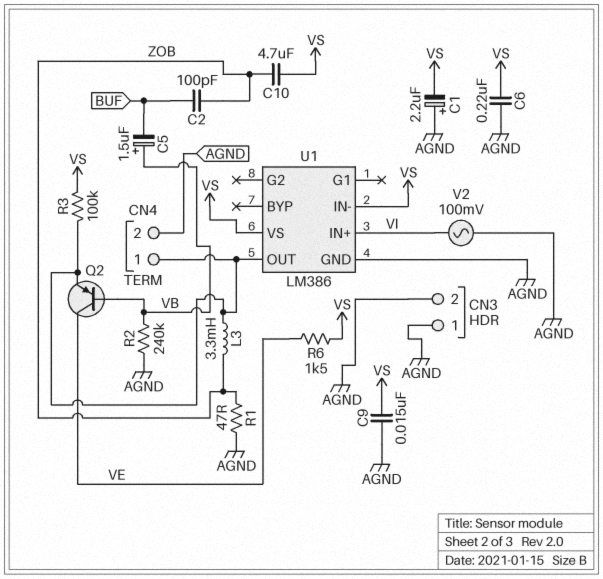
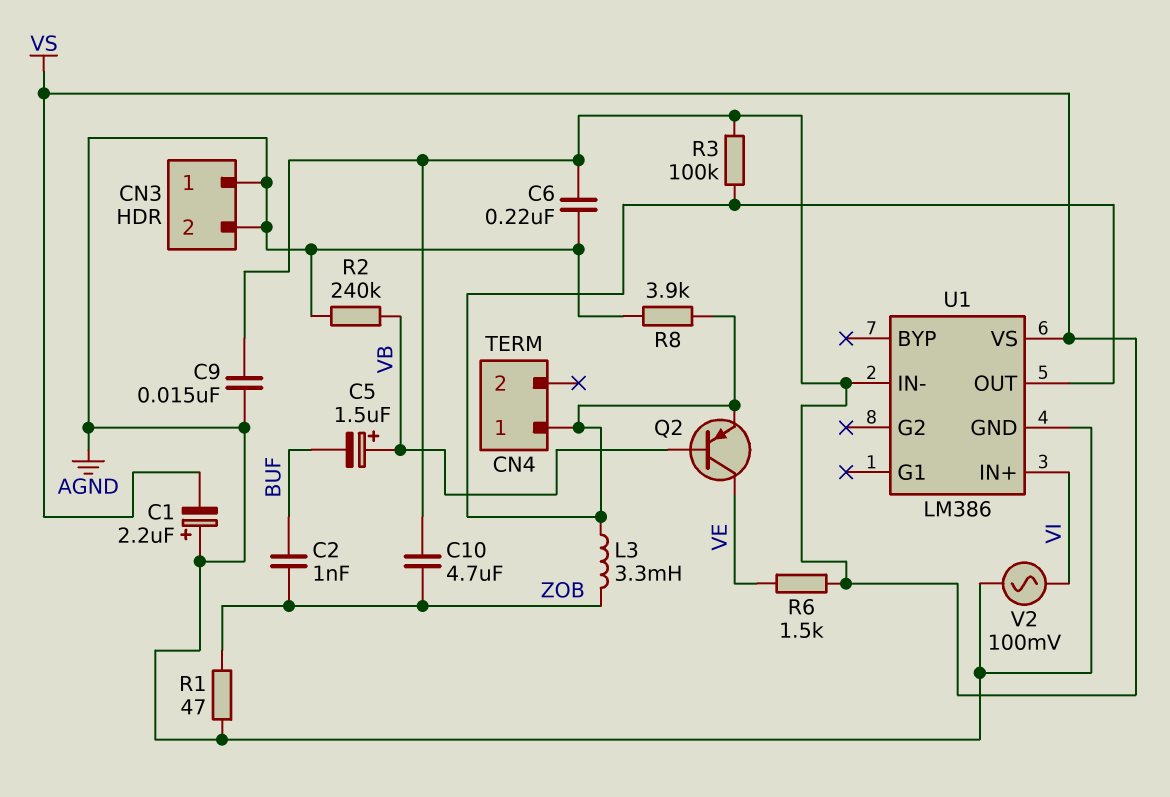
C2: 100pF (BUF, ZOB) -> 1nF (BUF, ZOB)
CN4 pin 2: AGND -> none
R8: none -> 3.9k (AGND, CN4/1)

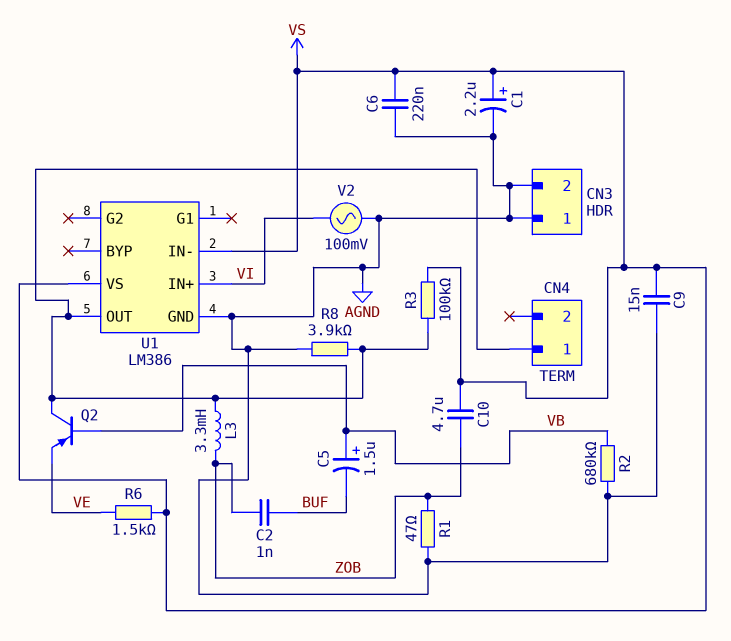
C1: 2.2uF (plus AGND, minus VS) -> 2.2uF (plus VS, minus AGND)
Q2: PNP (B VB, C VE, E CN4/1) -> PNP (B VB, C CN4/1, E VE)
R2: 240k (AGND, VB) -> 680k (AGND, VB)

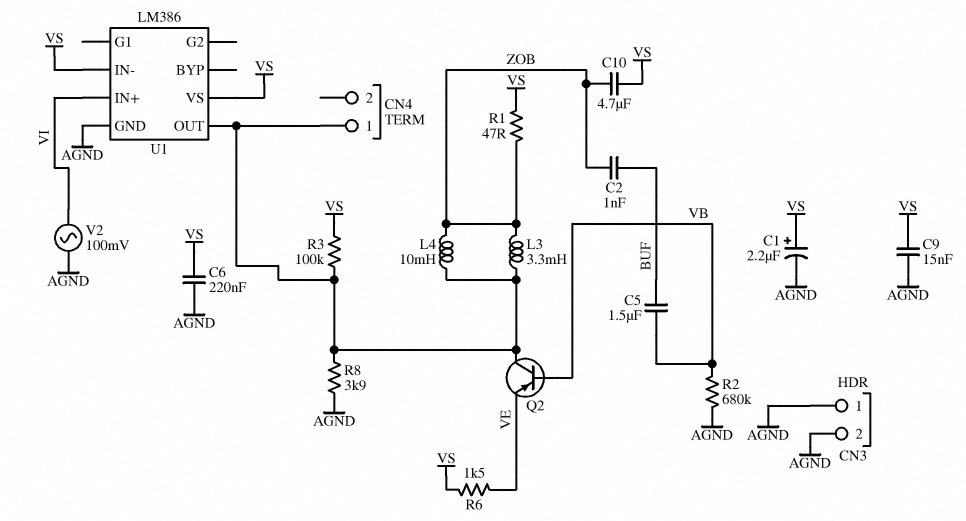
C5: 1.5uF (plus VB, minus BUF) -> 1.5uF (BUF, VB)
L4: none -> 10mH (CN4/1, ZOB)
R1: 47 (AGND, ZOB) -> 47 (VS, ZOB)

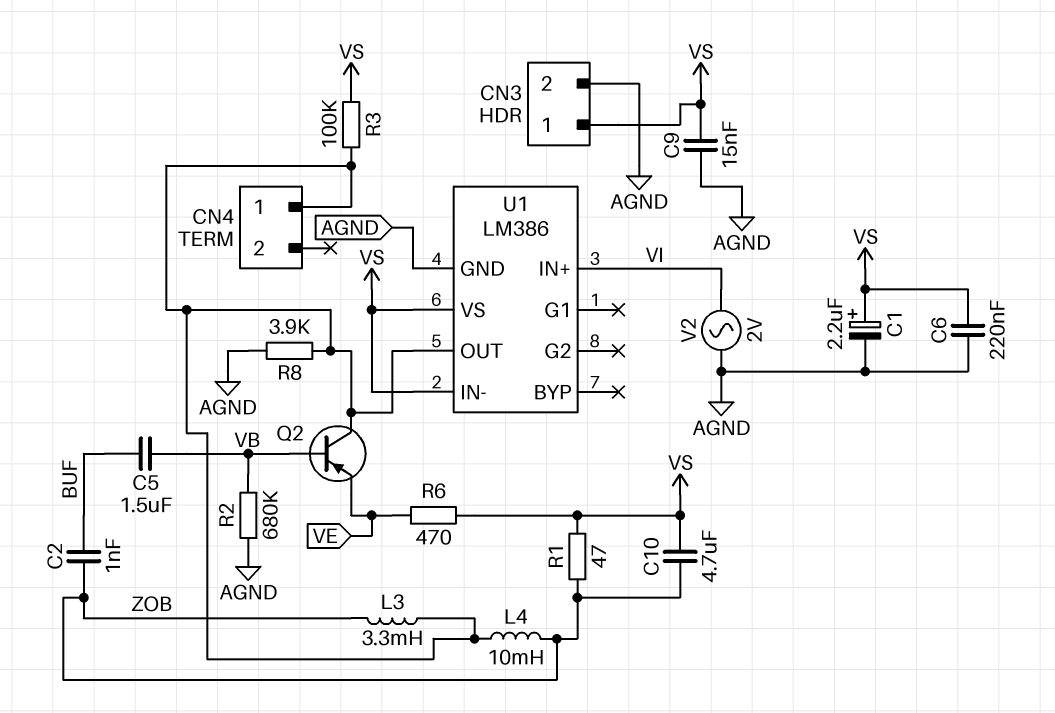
CN3 pin 1: AGND -> VS
R6: 1.5k (VE, VS) -> 470 (VE, VS)
V2: AC 100mV (AGND, VI) -> AC 2V (AGND, VI)

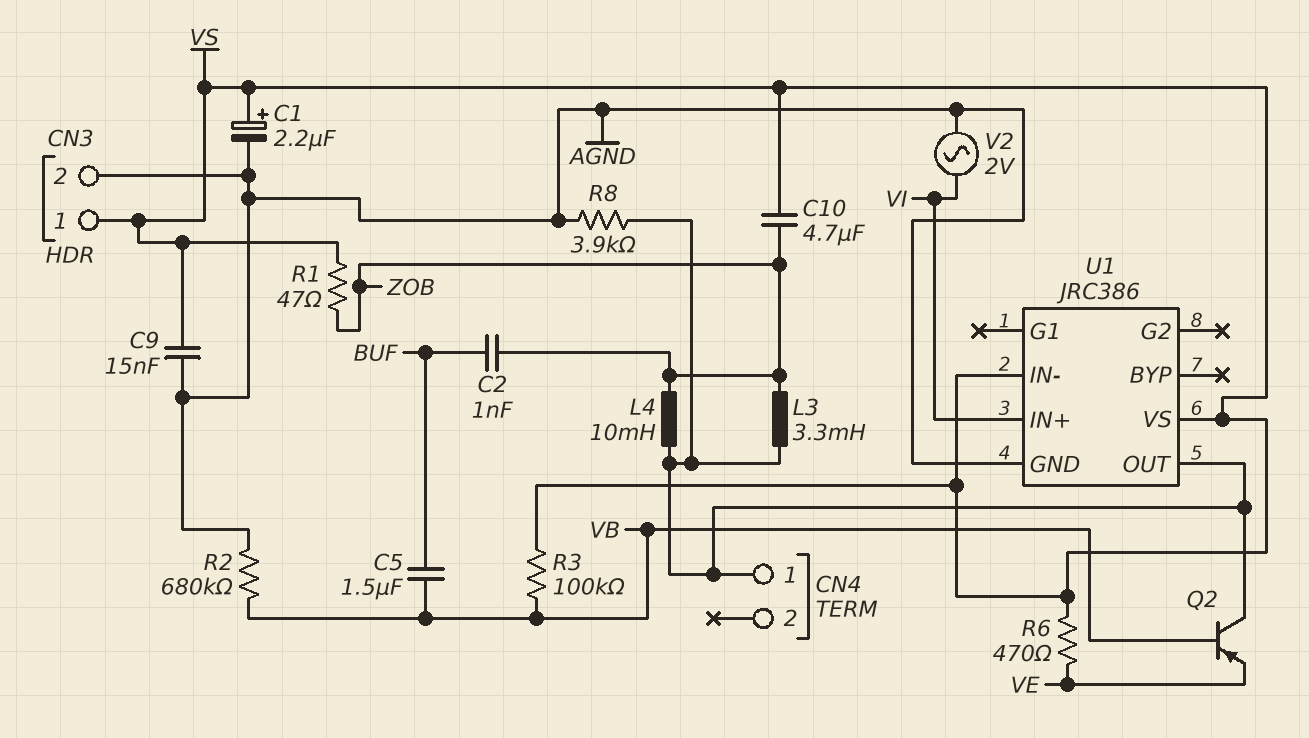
C6: 220nF (AGND, VS) -> none
R3: 100k (CN4/1, VS) -> 100k (VB, VS)
U1: LM386 -> JRC386

